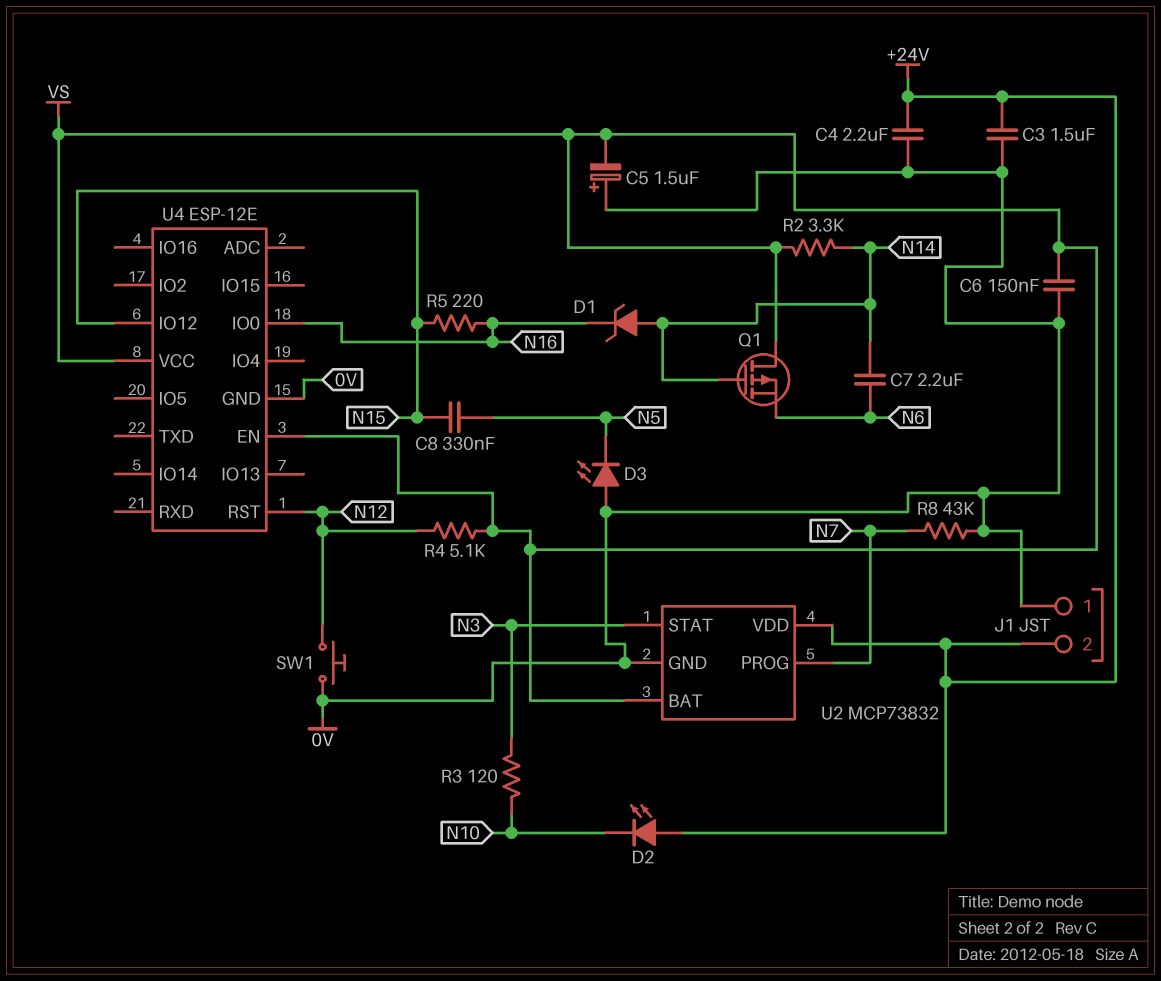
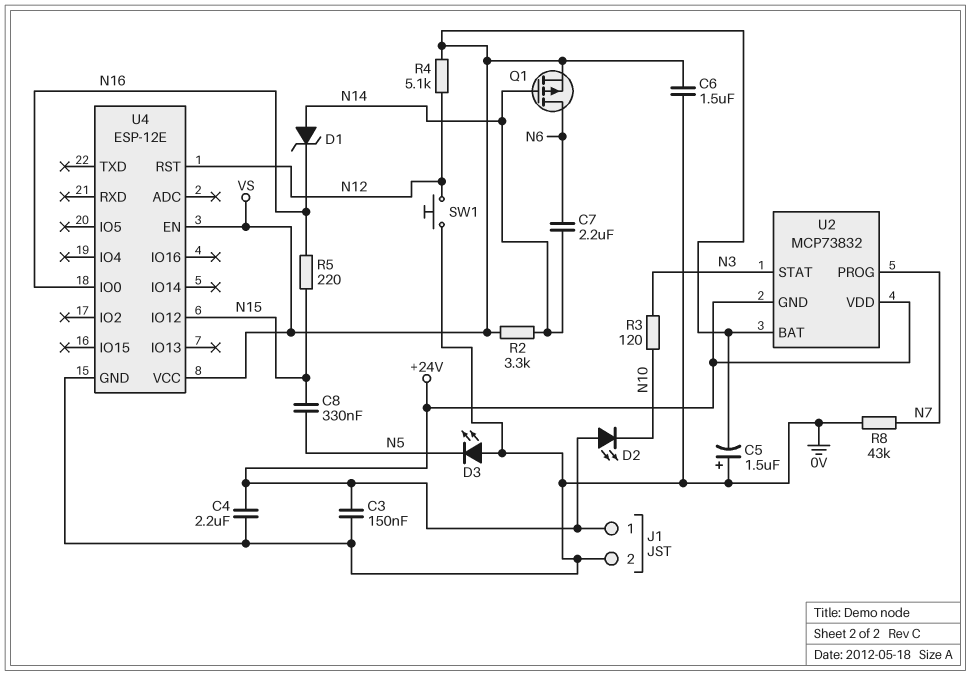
C3: 1.5uF (+24V, 0V) -> 150nF (+24V, 0V)
C6: 150nF (0V, VS) -> 1.5uF (0V, VS)
J1 pin 1: 0V -> +24V
J1 pin 2: +24V -> 0V
Q1: PMOS (G N14, D VS, S N6) -> PMOS (G N14, D N6, S VS)
U2 pin GND: 0V -> +24V

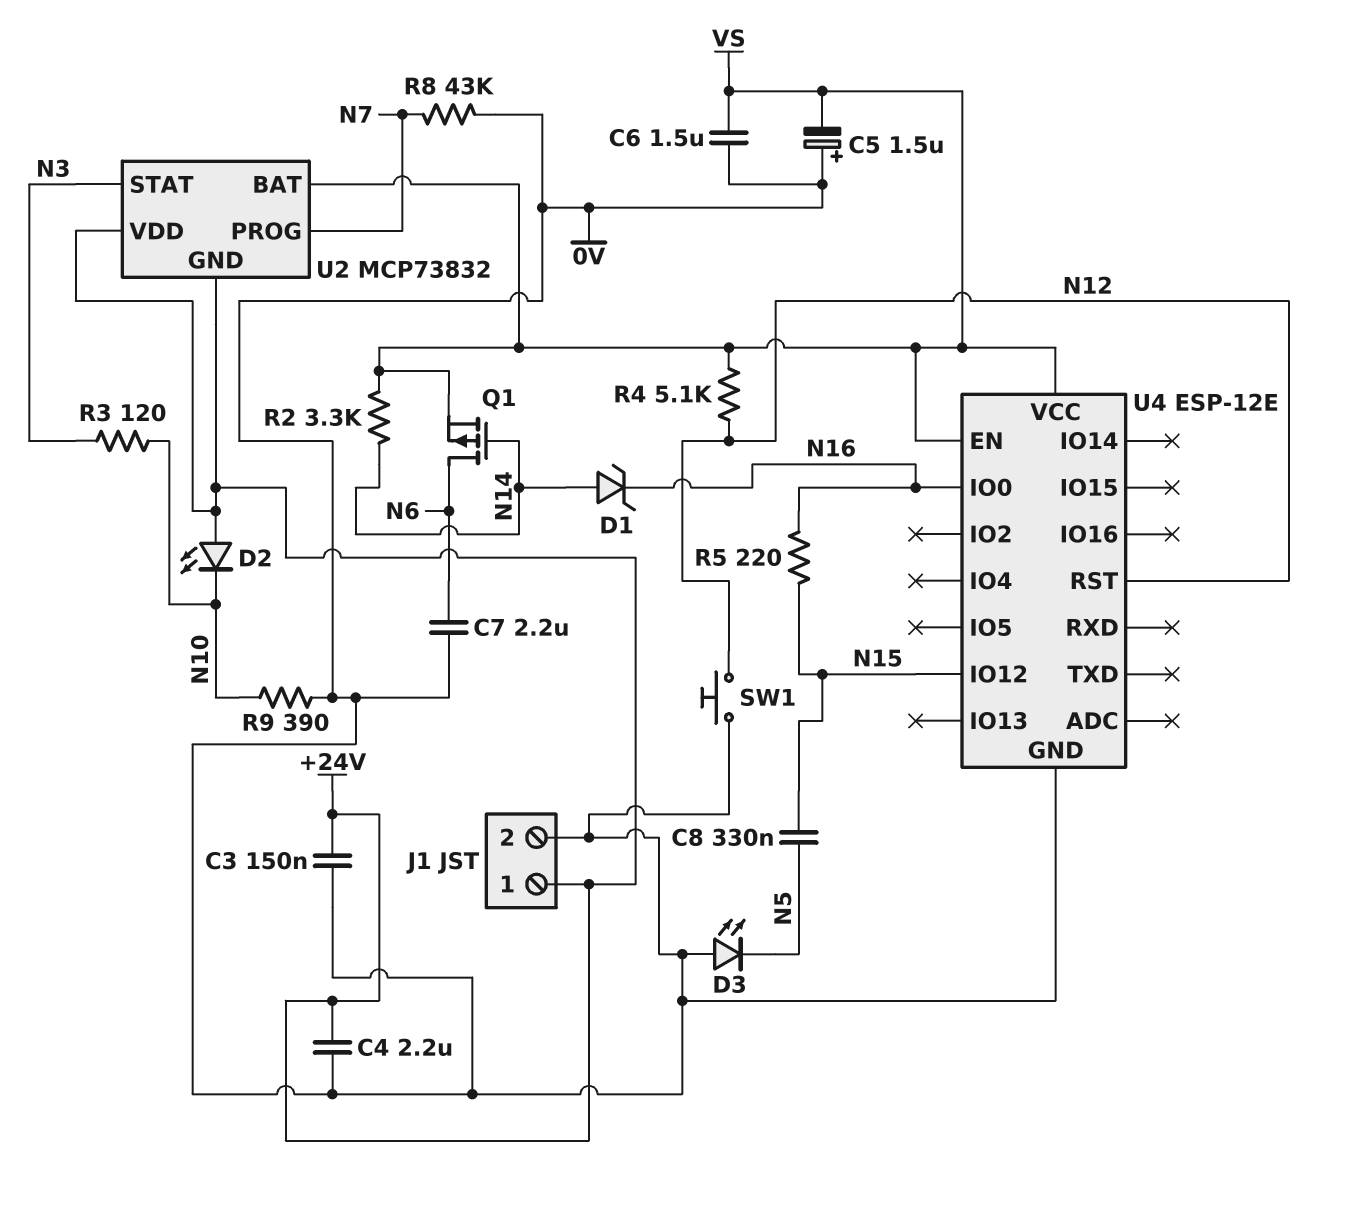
C7: 2.2uF (N6, N14) -> 2.2uF (0V, N6)
R9: none -> 390 (0V, N10)

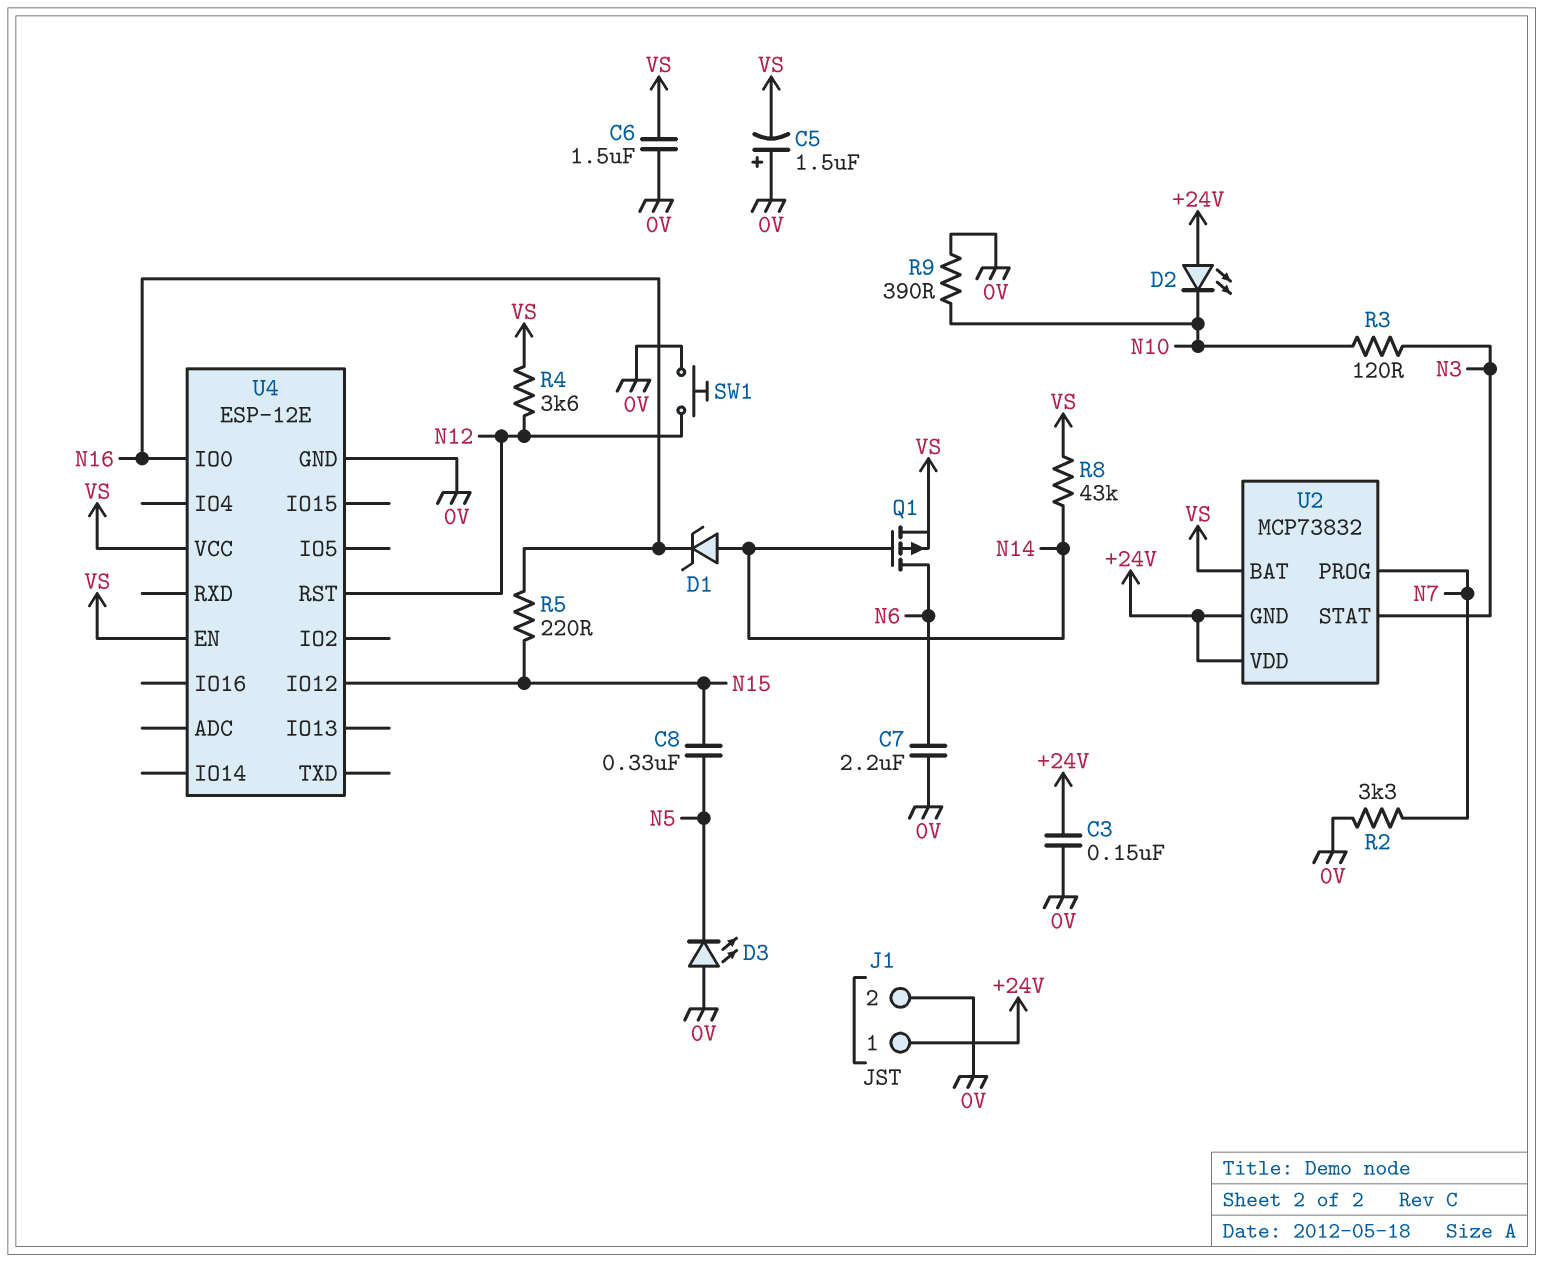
C4: 2.2uF (+24V, 0V) -> none
R2: 3.3k (N14, VS) -> 3.3k (0V, N7)
R4: 5.1k (N12, VS) -> 3.6k (N12, VS)
R8: 43k (0V, N7) -> 43k (N14, VS)

